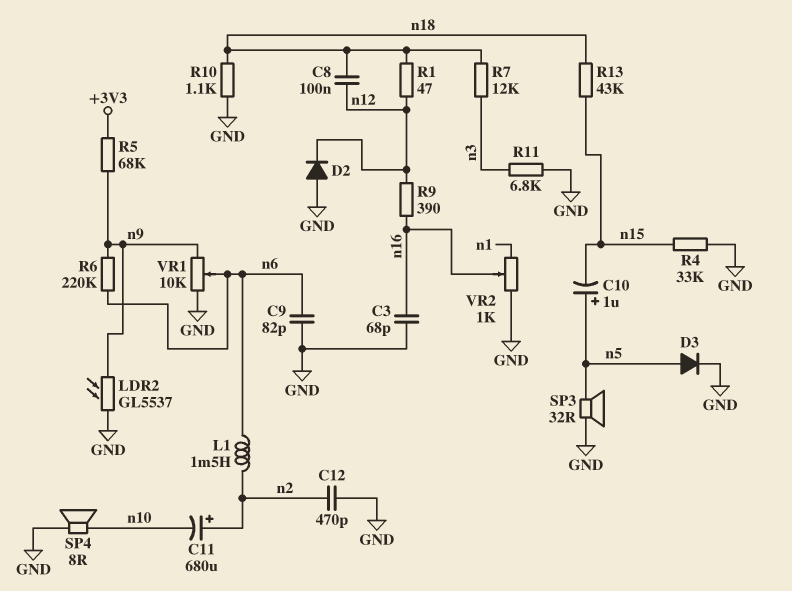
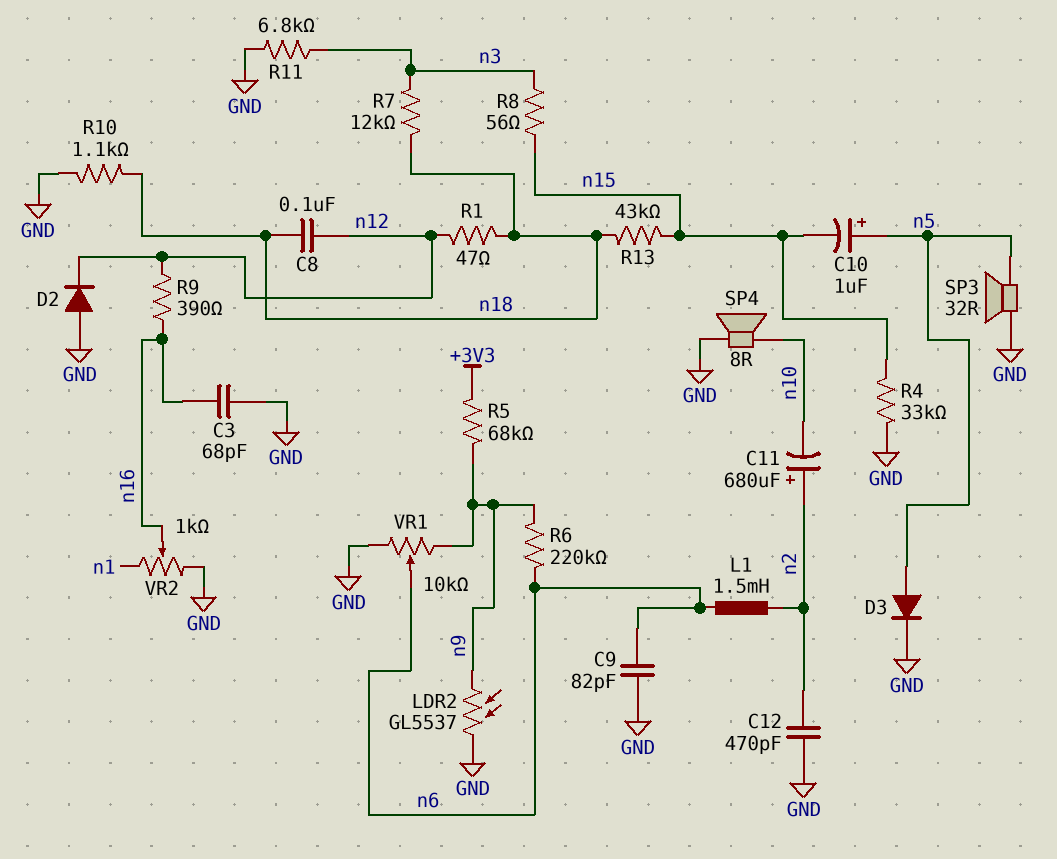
R8: none -> 56 (n3, n15)

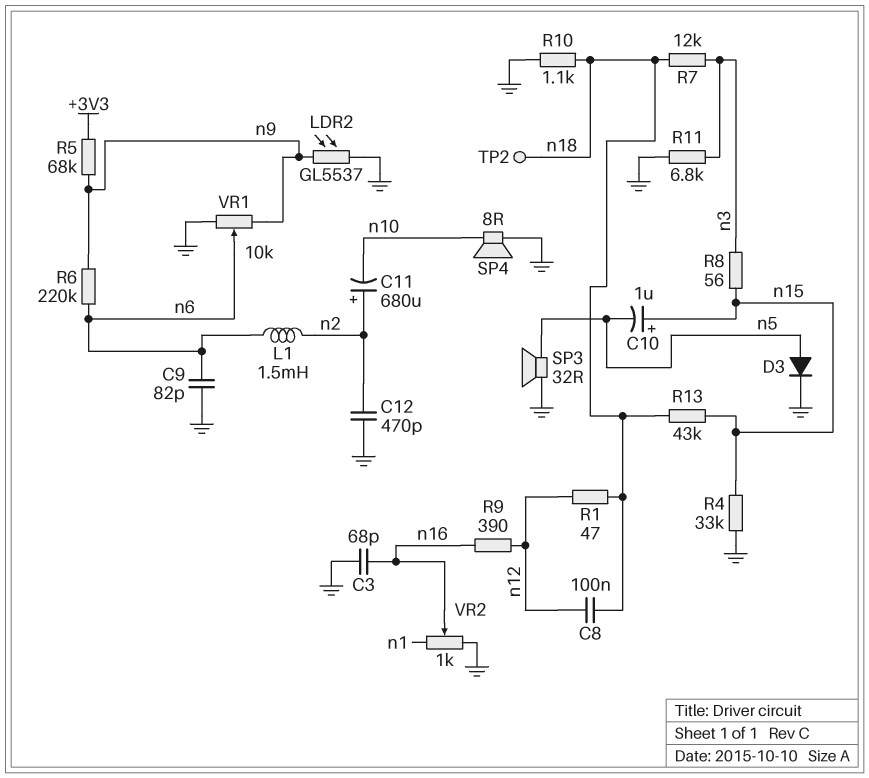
C10: 1uF (plus n5, minus n15) -> 1uF (plus n15, minus n5)
D2: diode (A GND, K n12) -> none
TP2: none -> test point (n18)

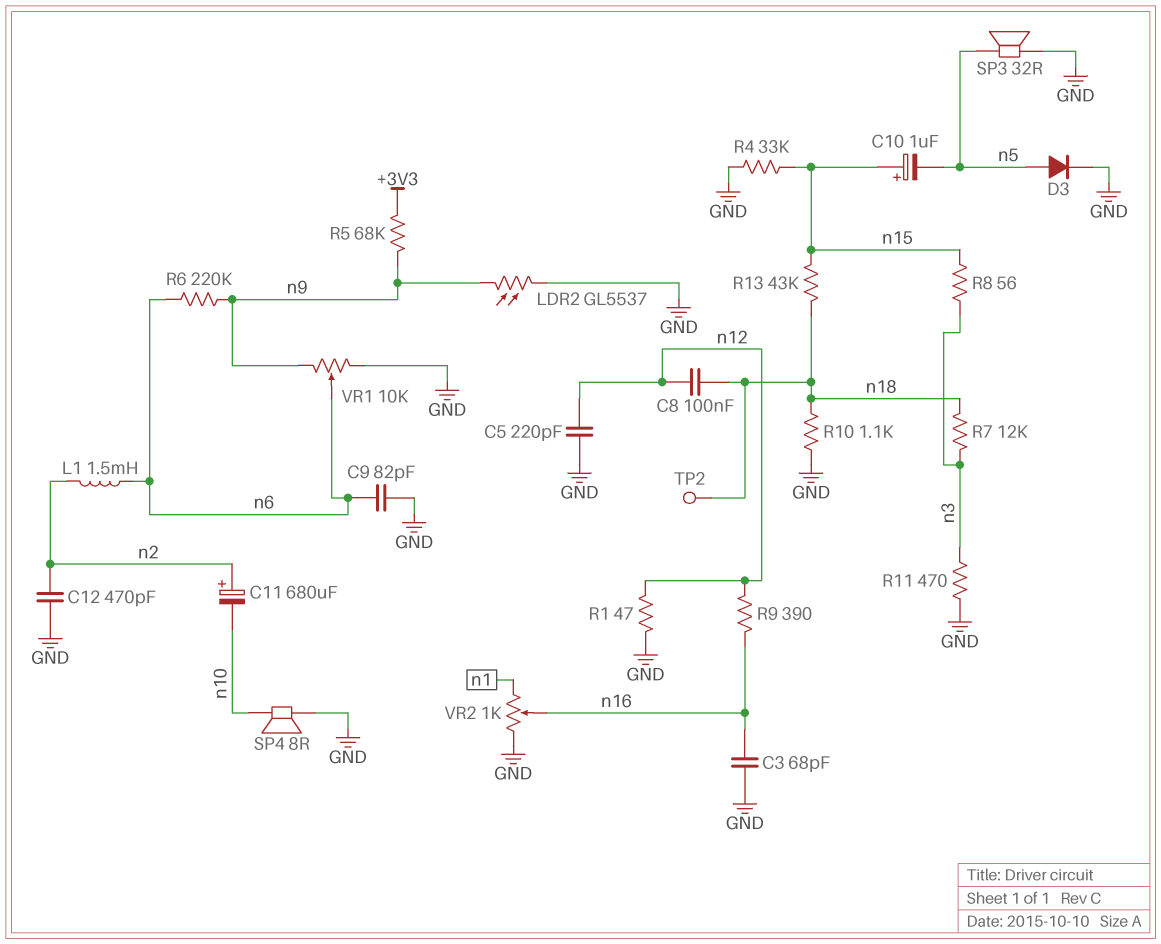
C5: none -> 220pF (GND, n12)
R1: 47 (n12, n18) -> 47 (GND, n12)
R11: 6.8k (GND, n3) -> 470 (GND, n3)

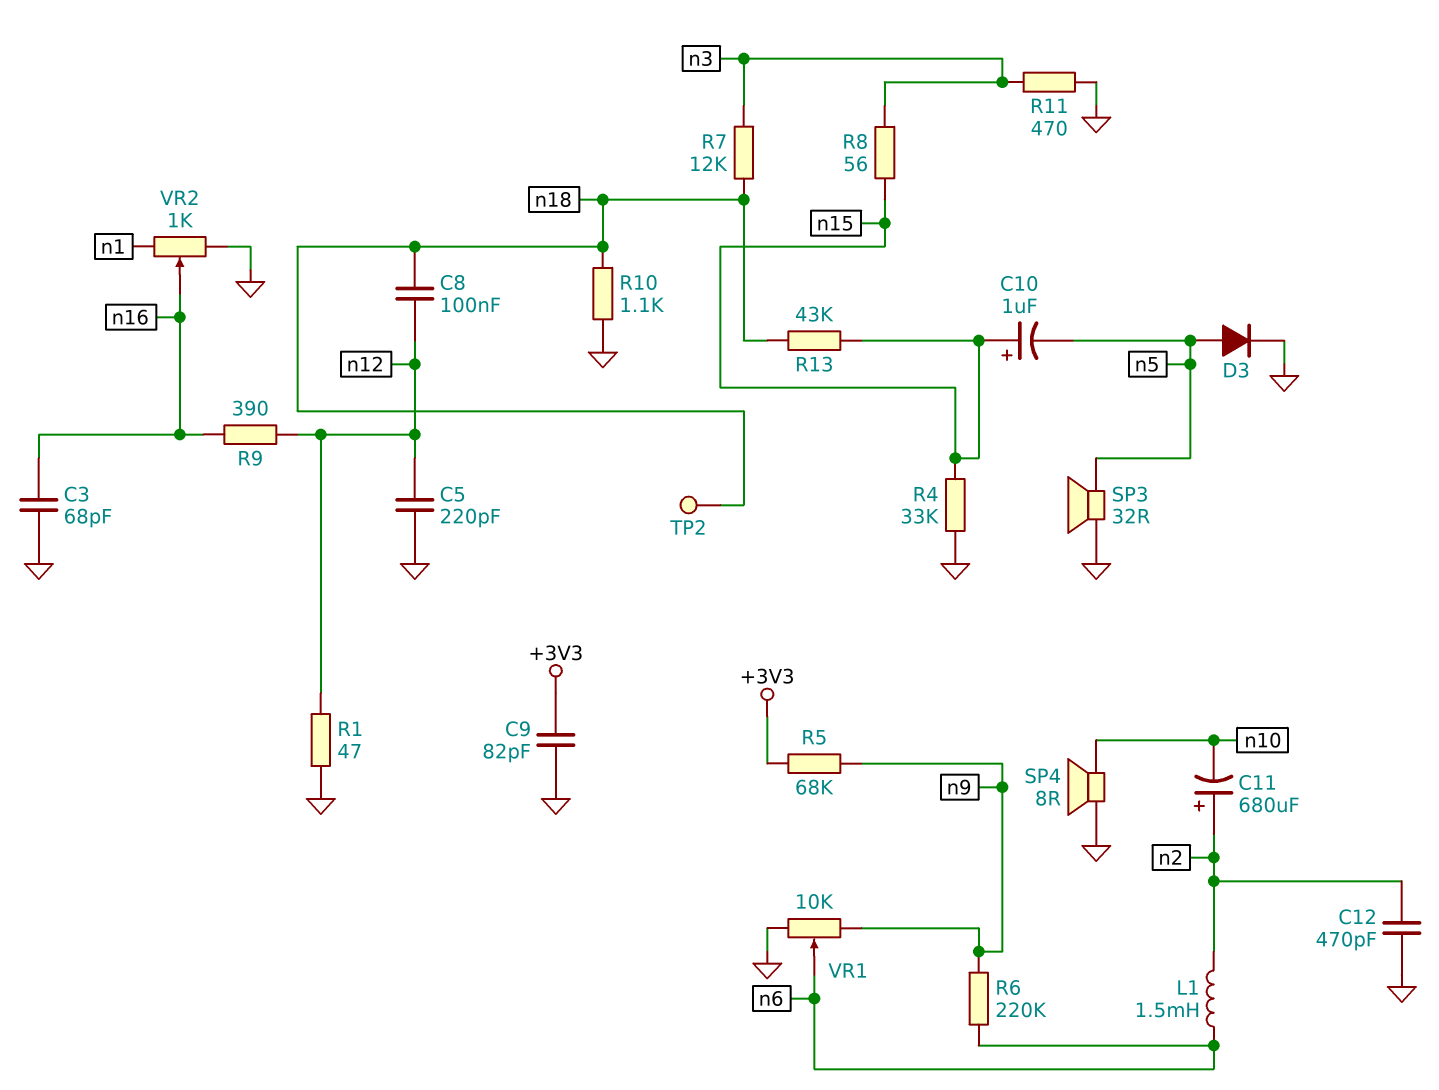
C9: 82pF (GND, n6) -> 82pF (+3V3, GND)
LDR2: GL5537 (GND, n9) -> none

